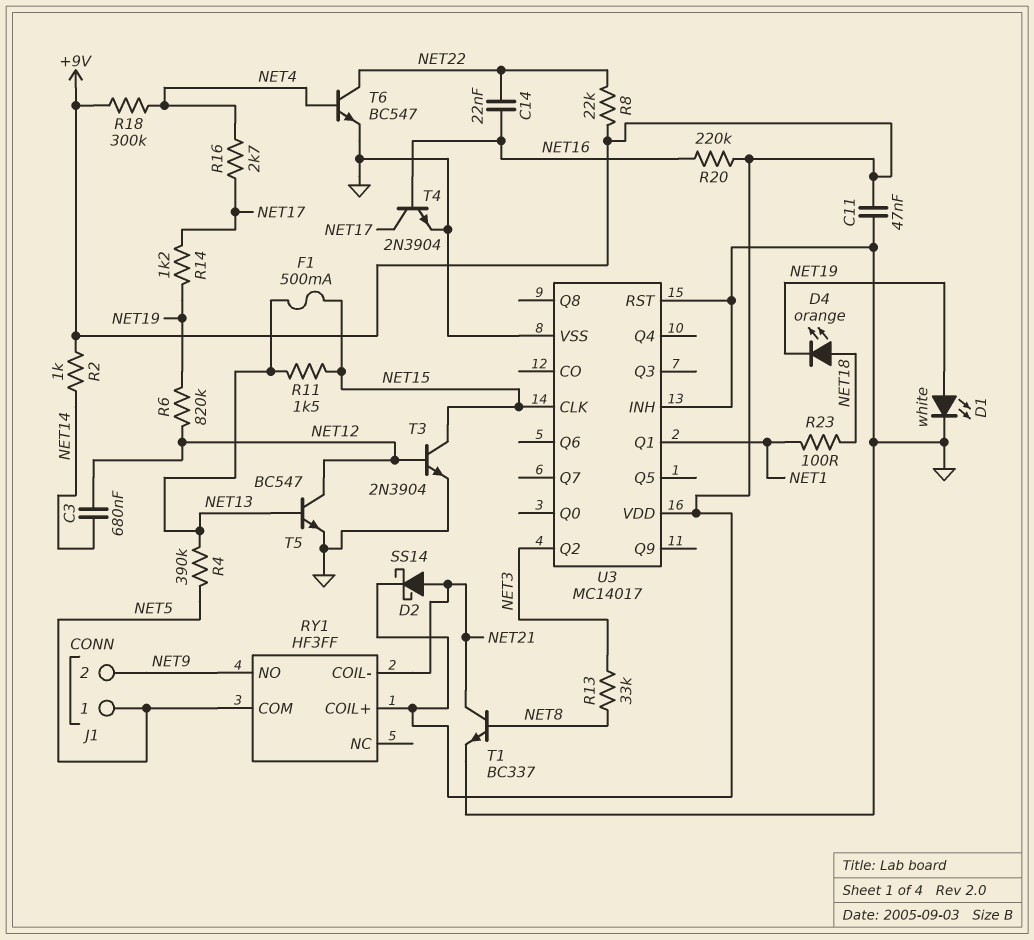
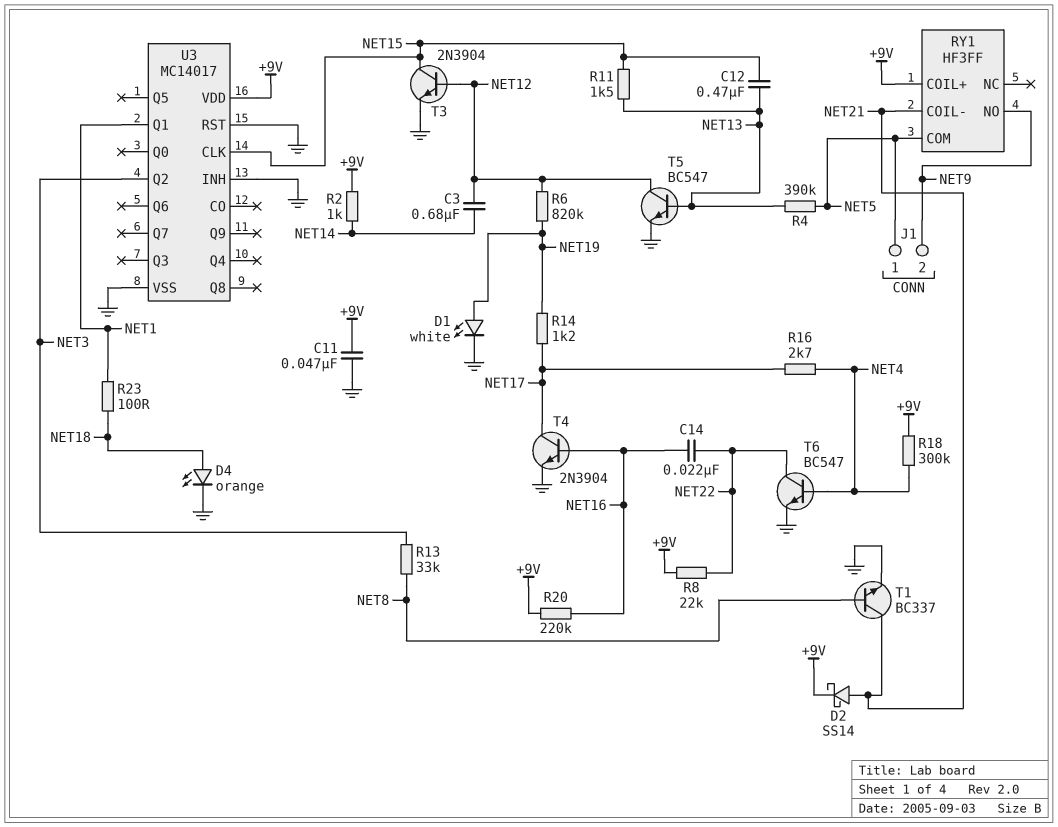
C12: none -> 470nF (NET13, NET15)
D4: LED orange (A NET18, K NET19) -> LED orange (A NET18, K GND)
F1: 500mA (NET13, NET15) -> none

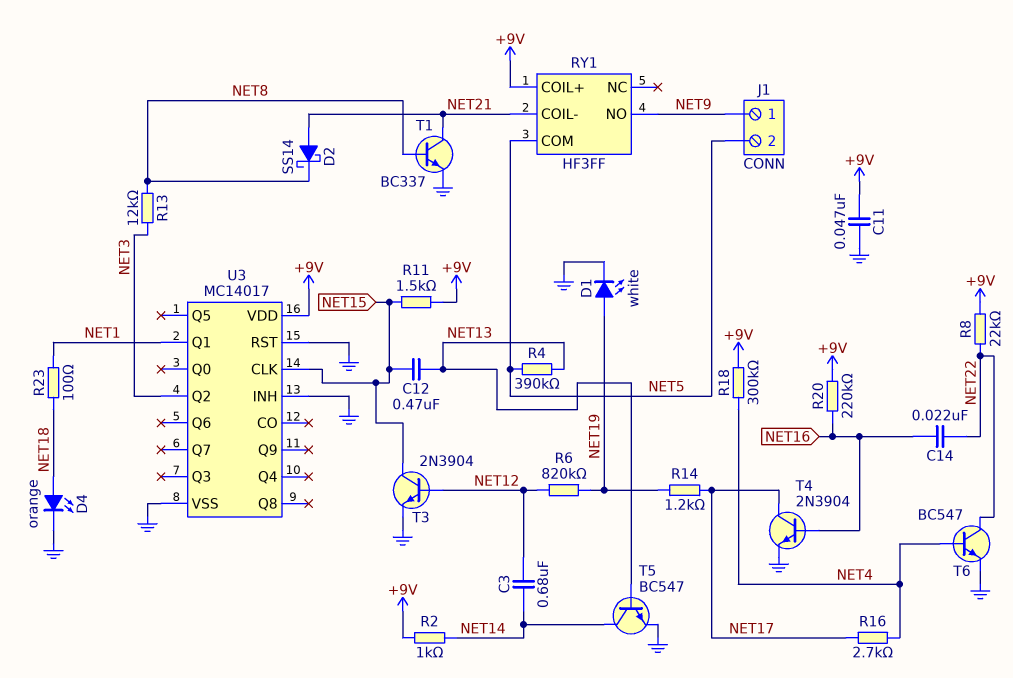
D2: schottky SS14 (A NET21, K +9V) -> schottky SS14 (A NET21, K NET8)
J1 pin 1: NET5 -> NET9
J1 pin 2: NET9 -> NET5
R11: 1.5k (NET13, NET15) -> 1.5k (+9V, NET15)
R13: 33k (NET3, NET8) -> 12k (NET3, NET8)
T5: NPN BC547 (B NET13, C NET12, E GND) -> NPN BC547 (B NET13, C NET14, E GND)

